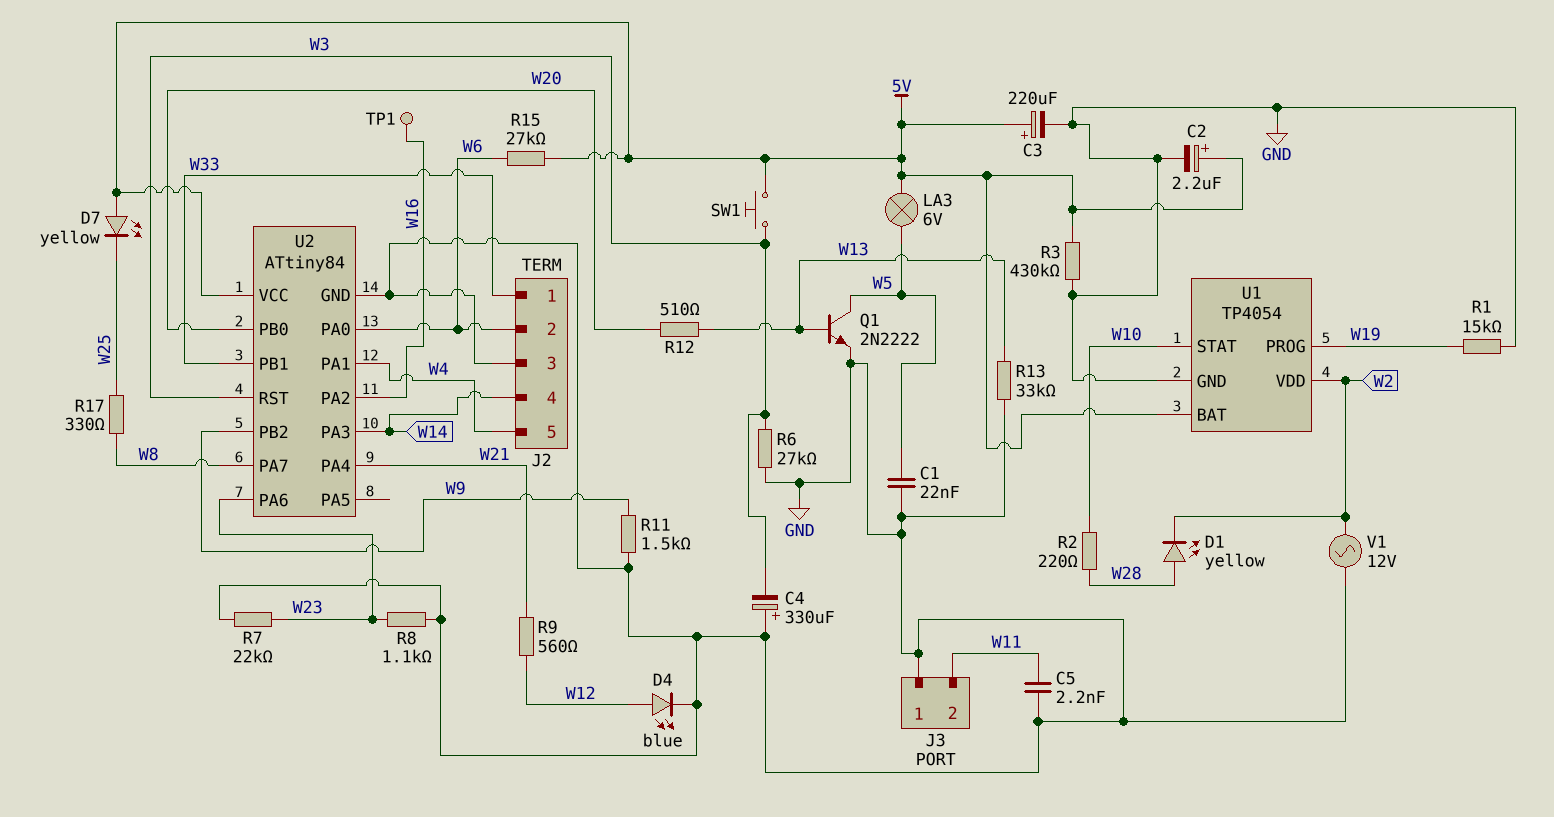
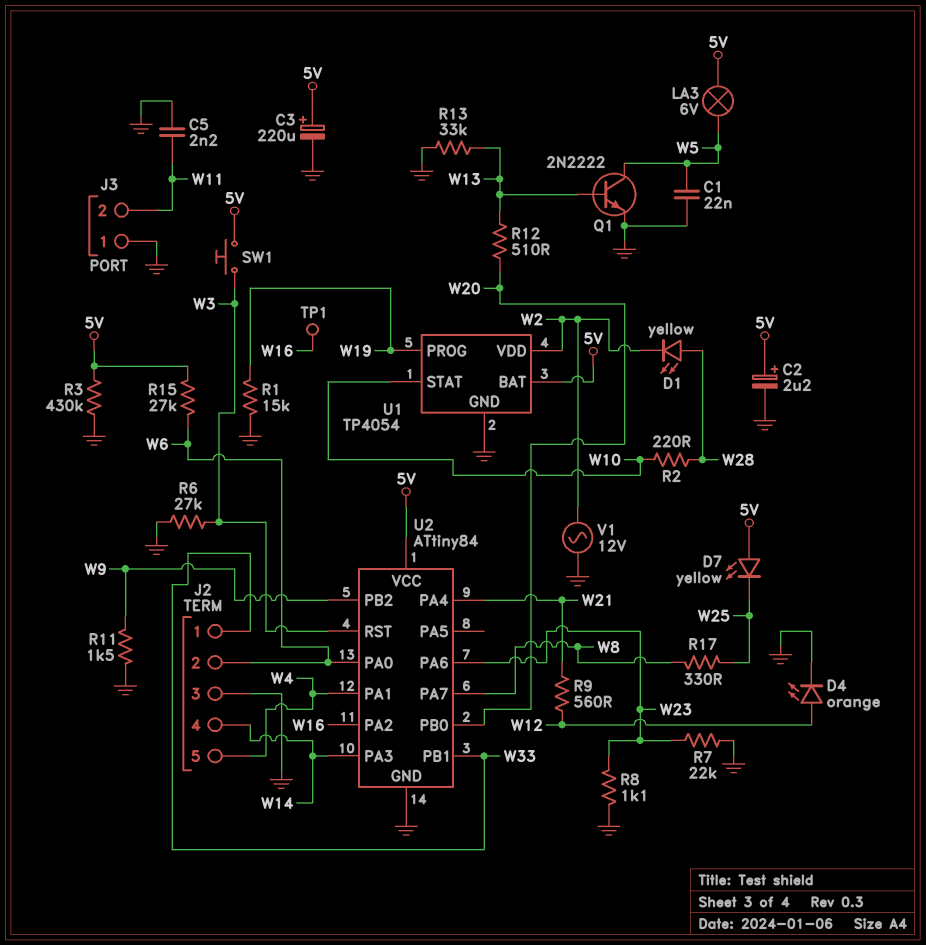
C4: 330uF (plus GND, minus W3) -> none
D4: LED blue (A W12, K GND) -> LED orange (A W12, K GND)

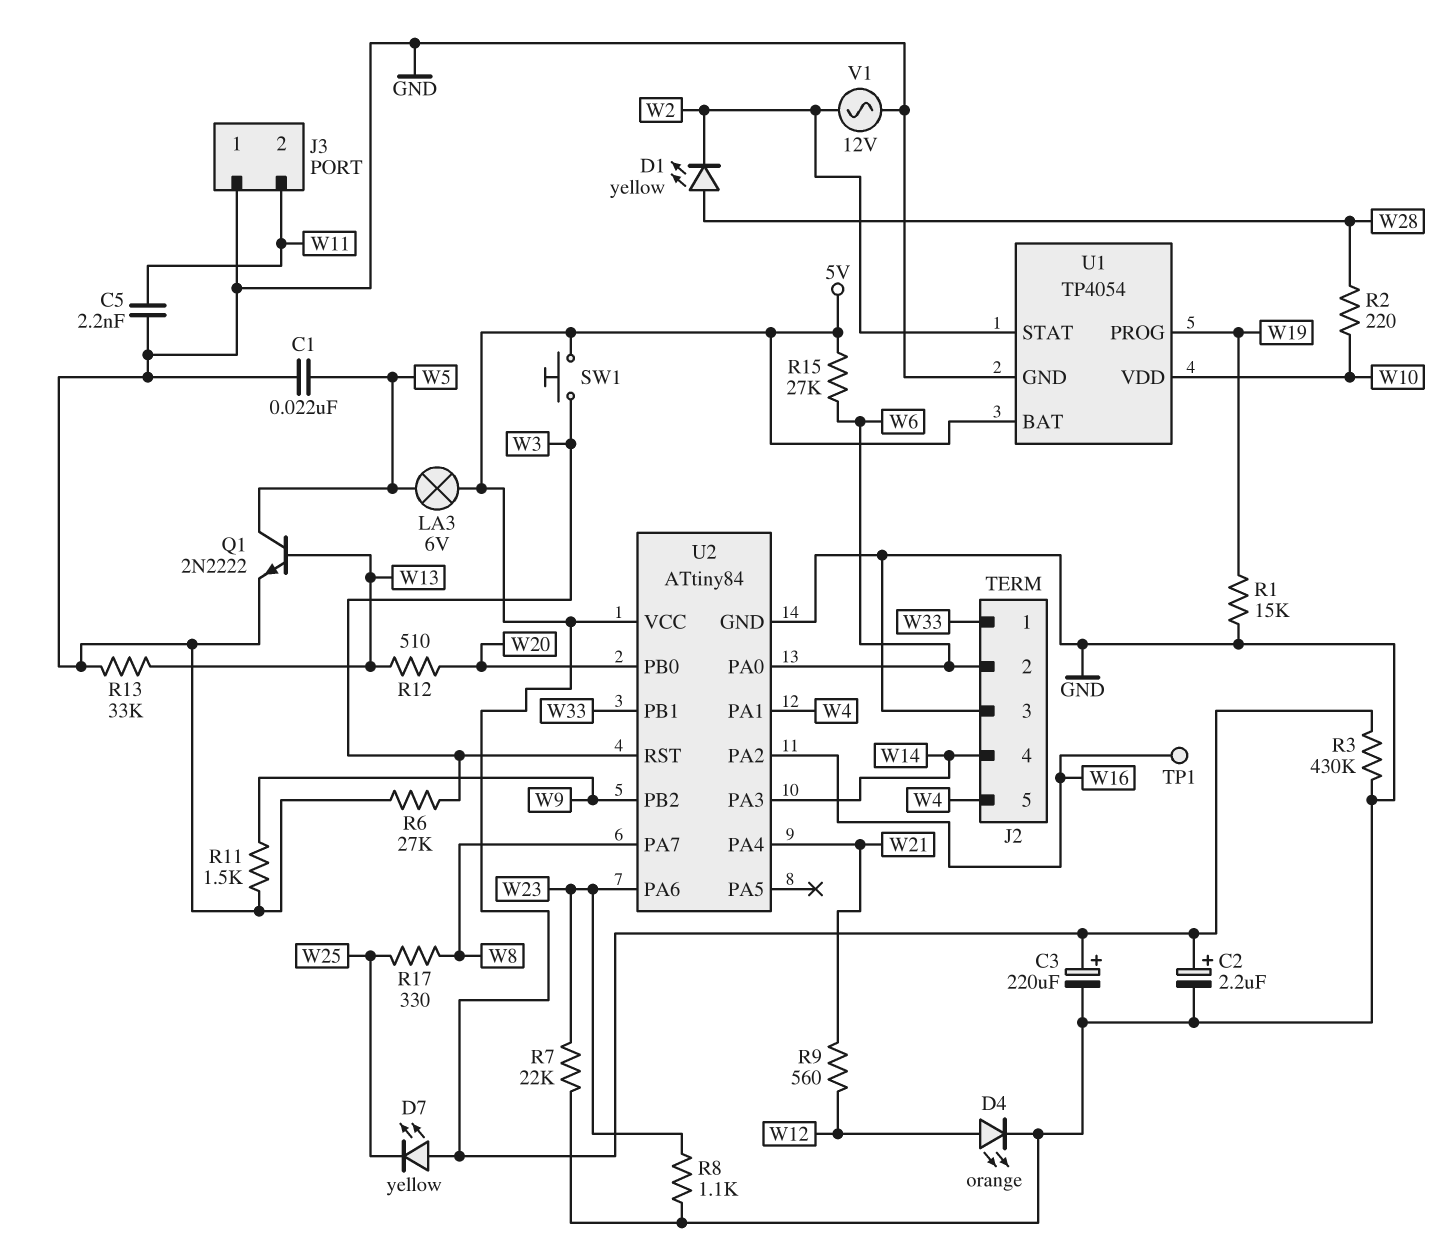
U1 pin STAT: W10 -> W2
U1 pin VDD: W2 -> W10

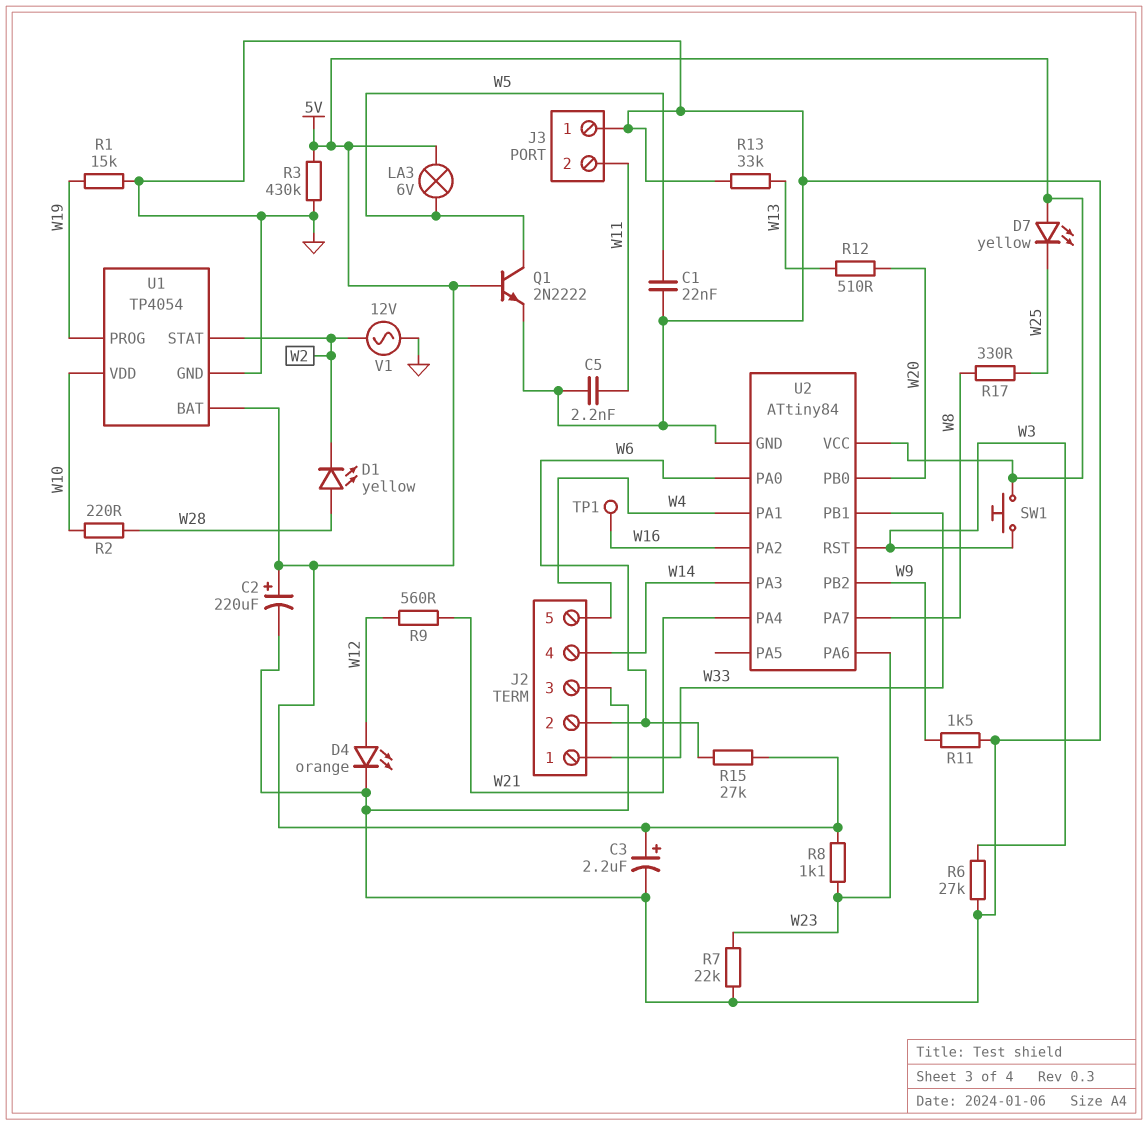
C2: 2.2uF (plus 5V, minus GND) -> 220uF (plus 5V, minus GND)
C3: 220uF (plus 5V, minus GND) -> 2.2uF (plus 5V, minus GND)
Q1: NPN 2N2222 (B W13, C W5, E GND) -> NPN 2N2222 (B 5V, C W5, E GND)
R8: 1.1k (GND, W23) -> 1.1k (5V, W23)

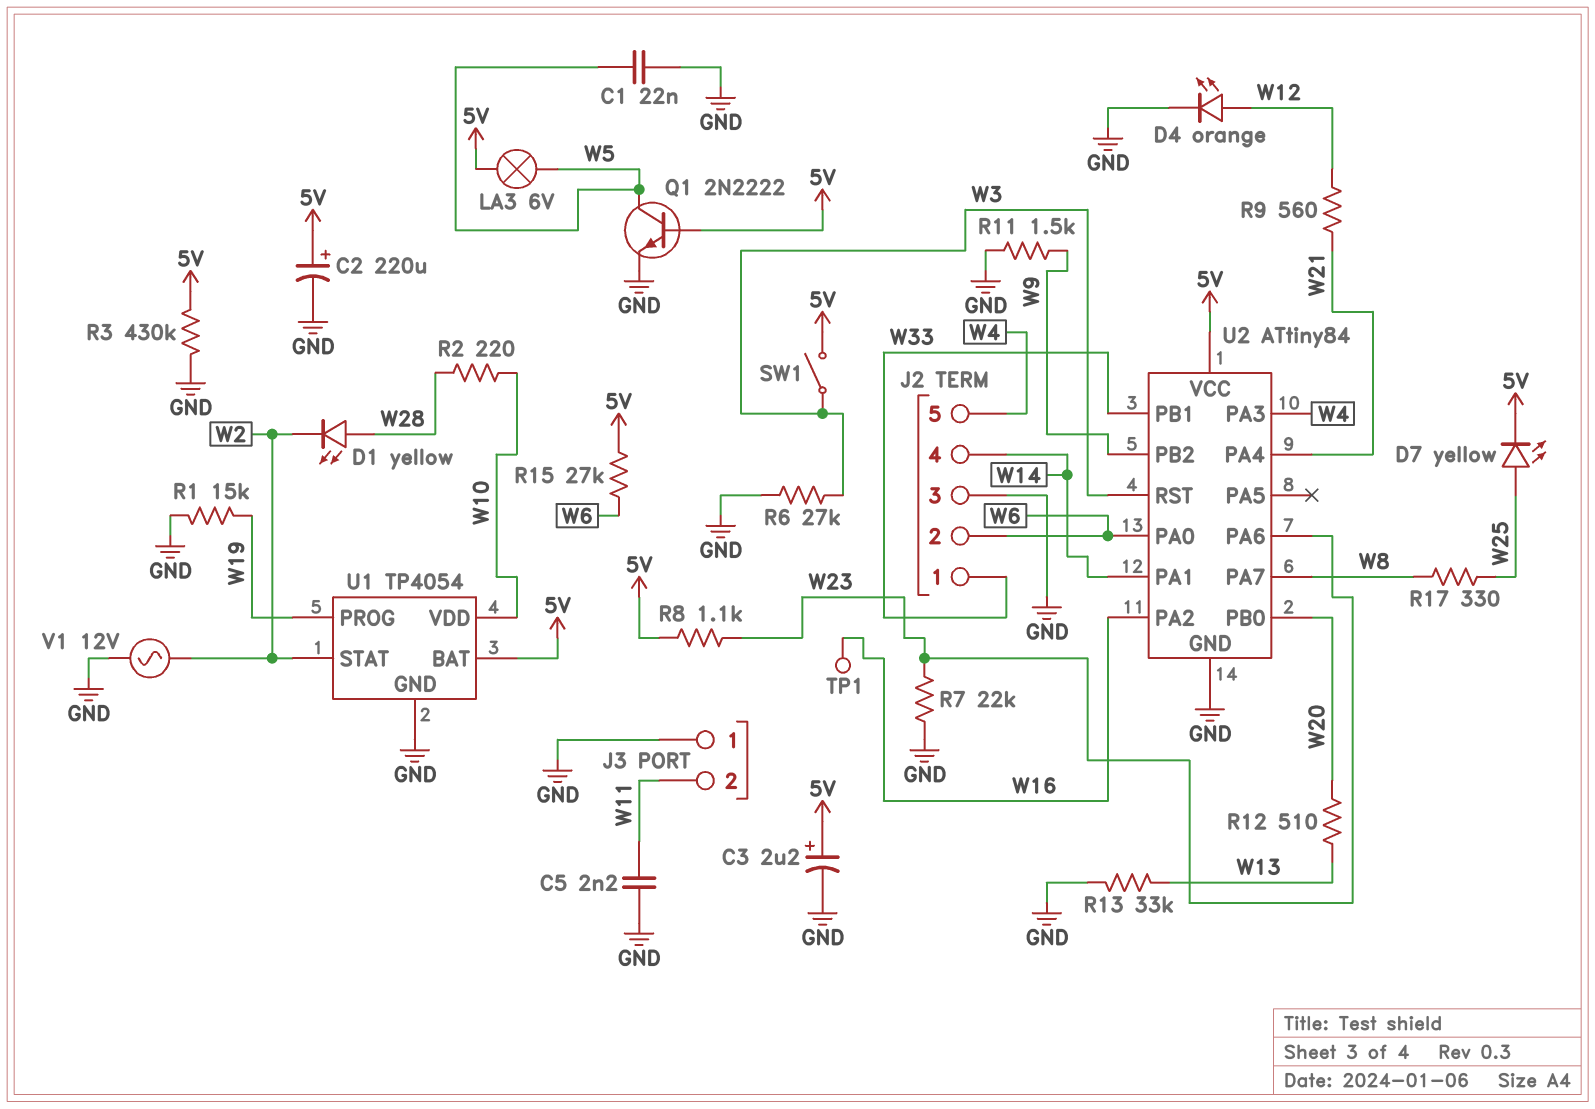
D7: LED yellow (A 5V, K W25) -> LED yellow (A W25, K 5V)
SW1: button (5V, W3) -> switch (5V, W3)
U2 pin PA1: W4 -> W14
U2 pin PA3: W14 -> W4

